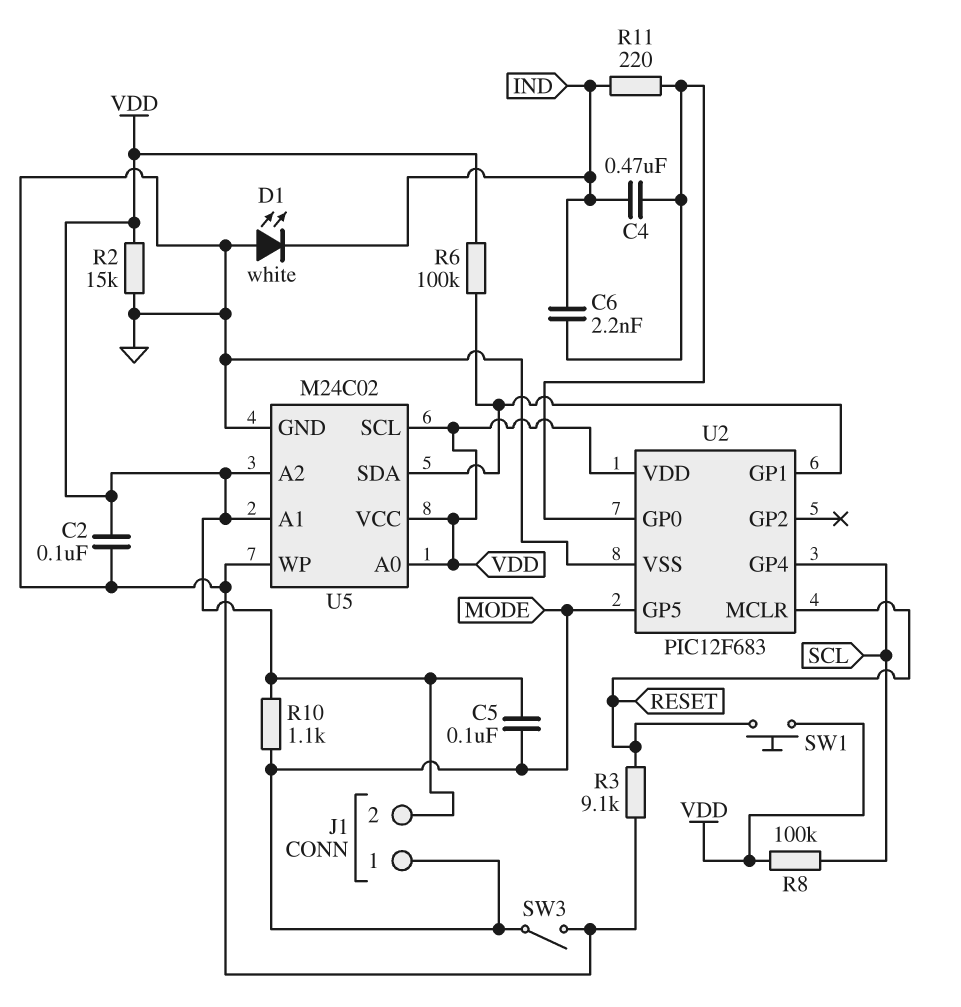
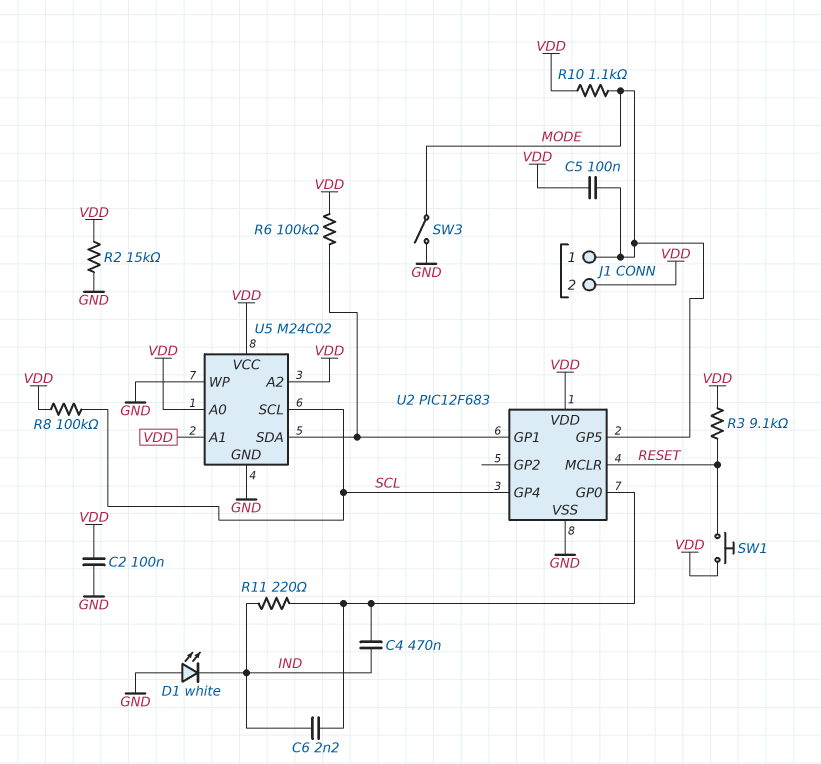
R3: 9.1k (GND, RESET) -> 9.1k (RESET, VDD)
U5 pin SCL: VDD -> SCL

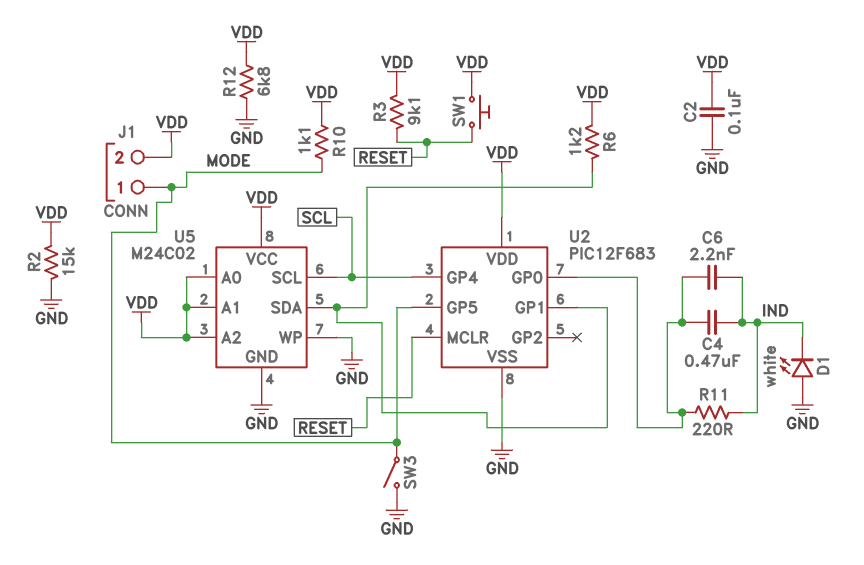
C5: 100nF (MODE, VDD) -> none
R6: 100k (U2/GP1, VDD) -> 1.2k (U2/GP1, VDD)
R8: 100k (SCL, VDD) -> none
R12: none -> 6.8k (GND, VDD)

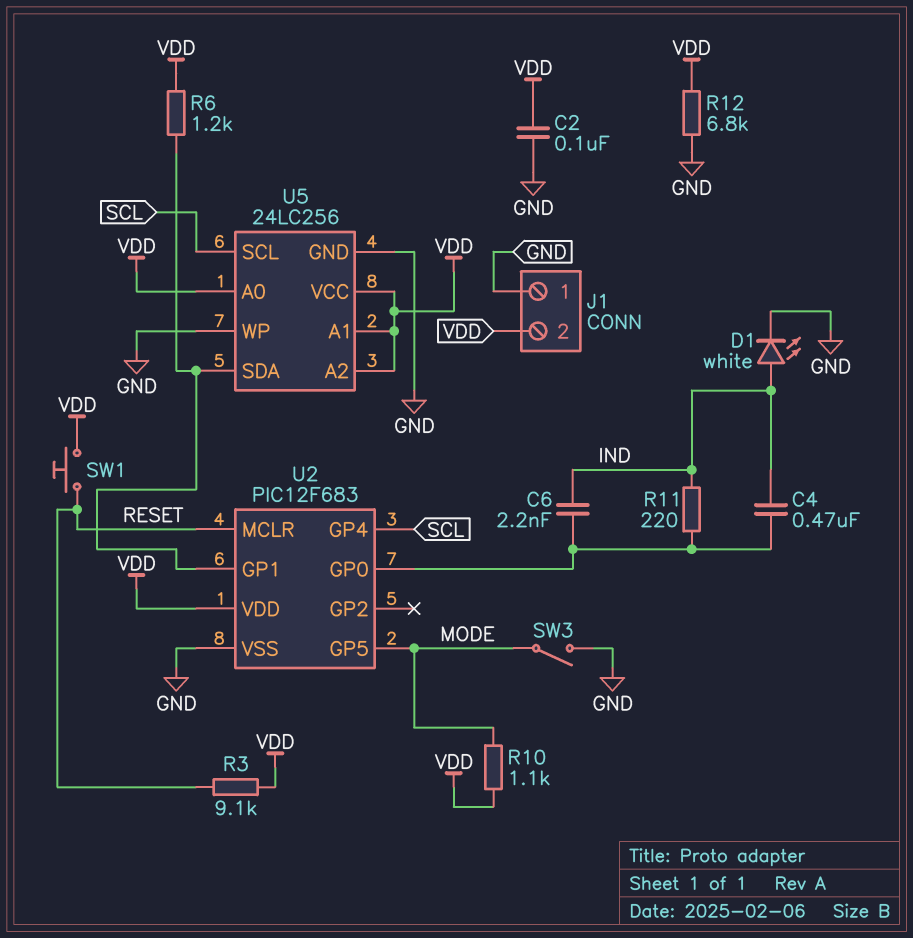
D1: LED white (A GND, K IND) -> LED white (A IND, K GND)
J1 pin 1: MODE -> GND
R2: 15k (GND, VDD) -> none
U5: M24C02 -> 24LC256

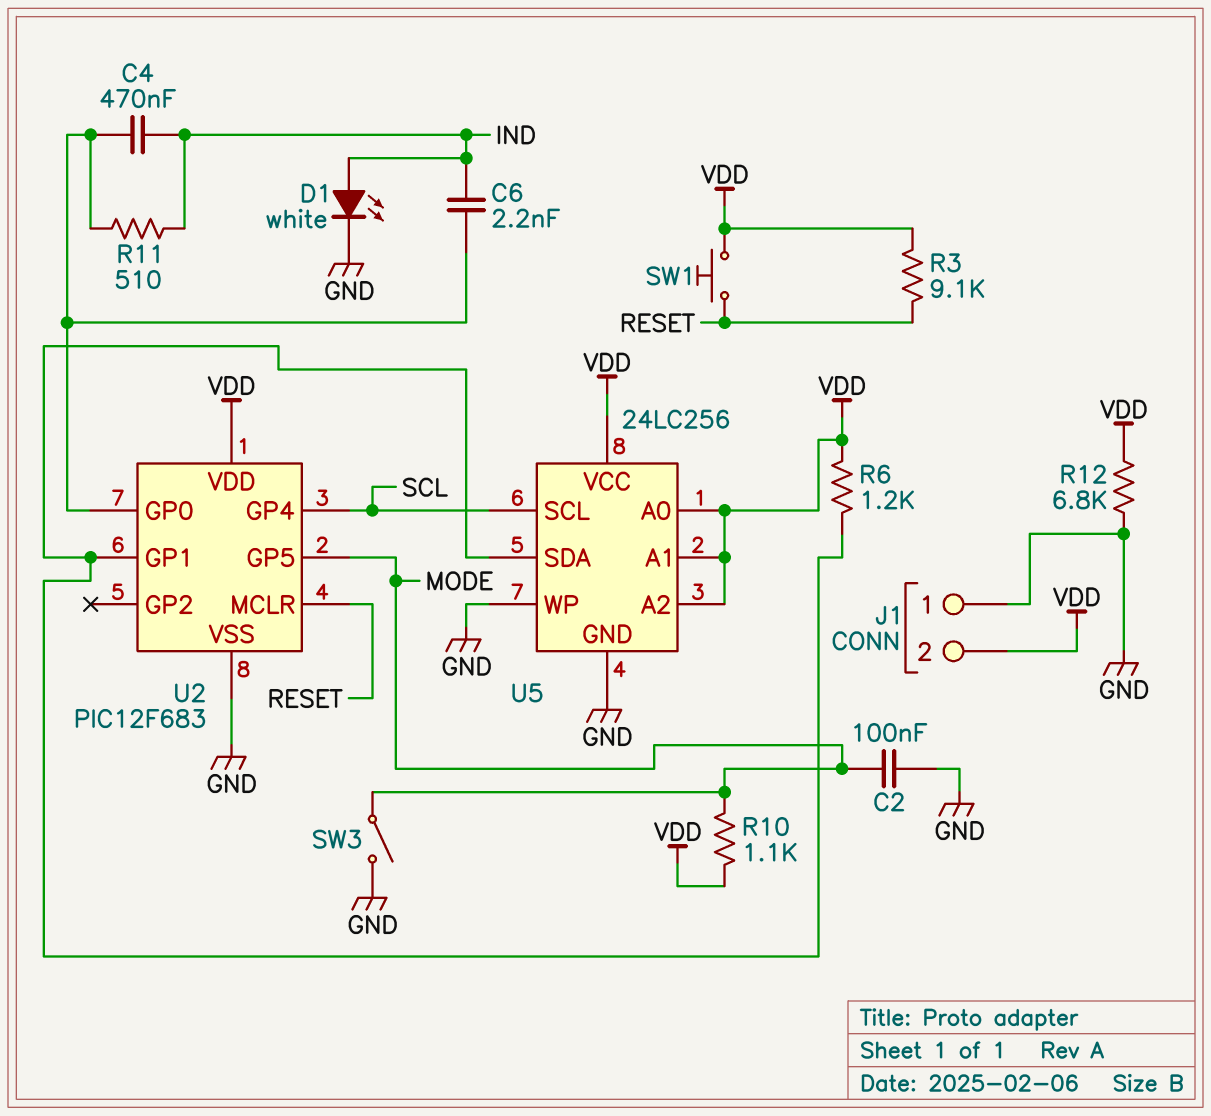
C2: 100nF (GND, VDD) -> 100nF (GND, MODE)
R11: 220 (IND, U2/GP0) -> 510 (IND, U2/GP0)

